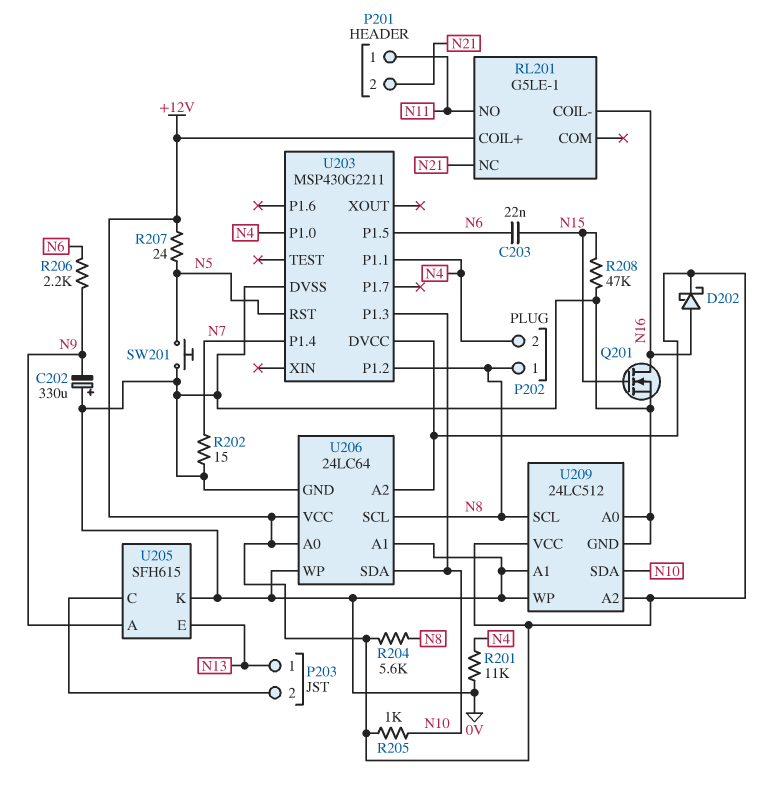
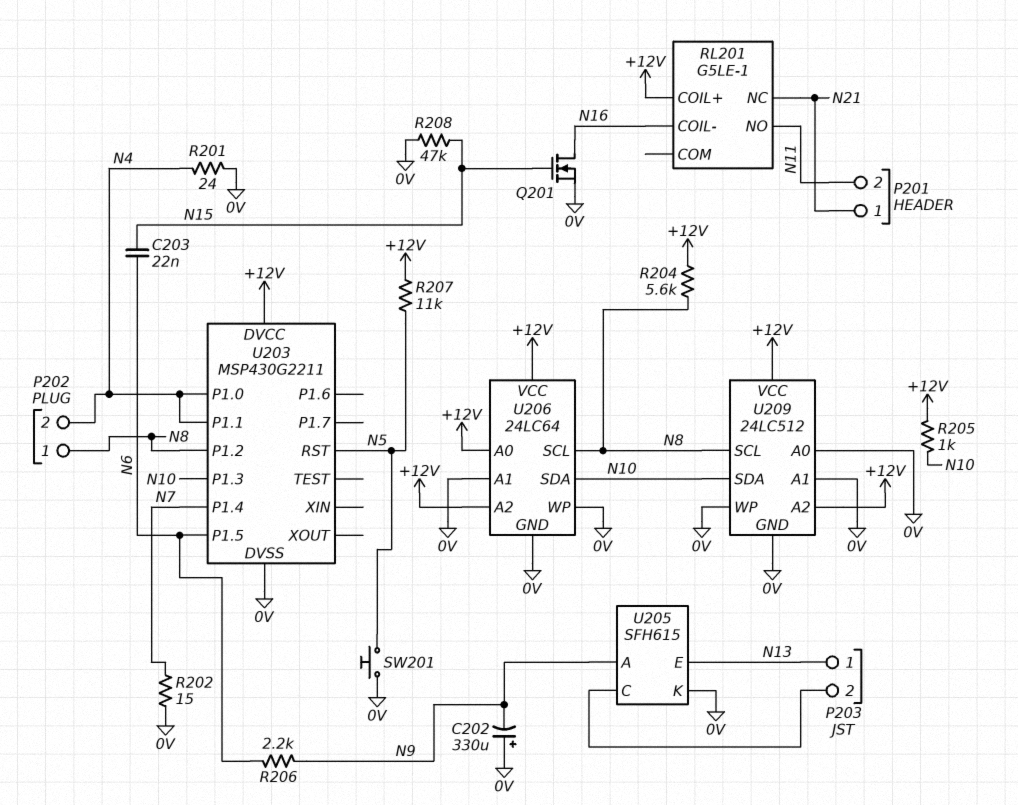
D202: schottky (A N16, K +12V) -> none
P201 pin 1: N11 -> N21
P201 pin 2: N21 -> N11
R201: 11k (0V, N4) -> 24 (0V, N4)
R207: 24 (+12V, N5) -> 11k (+12V, N5)

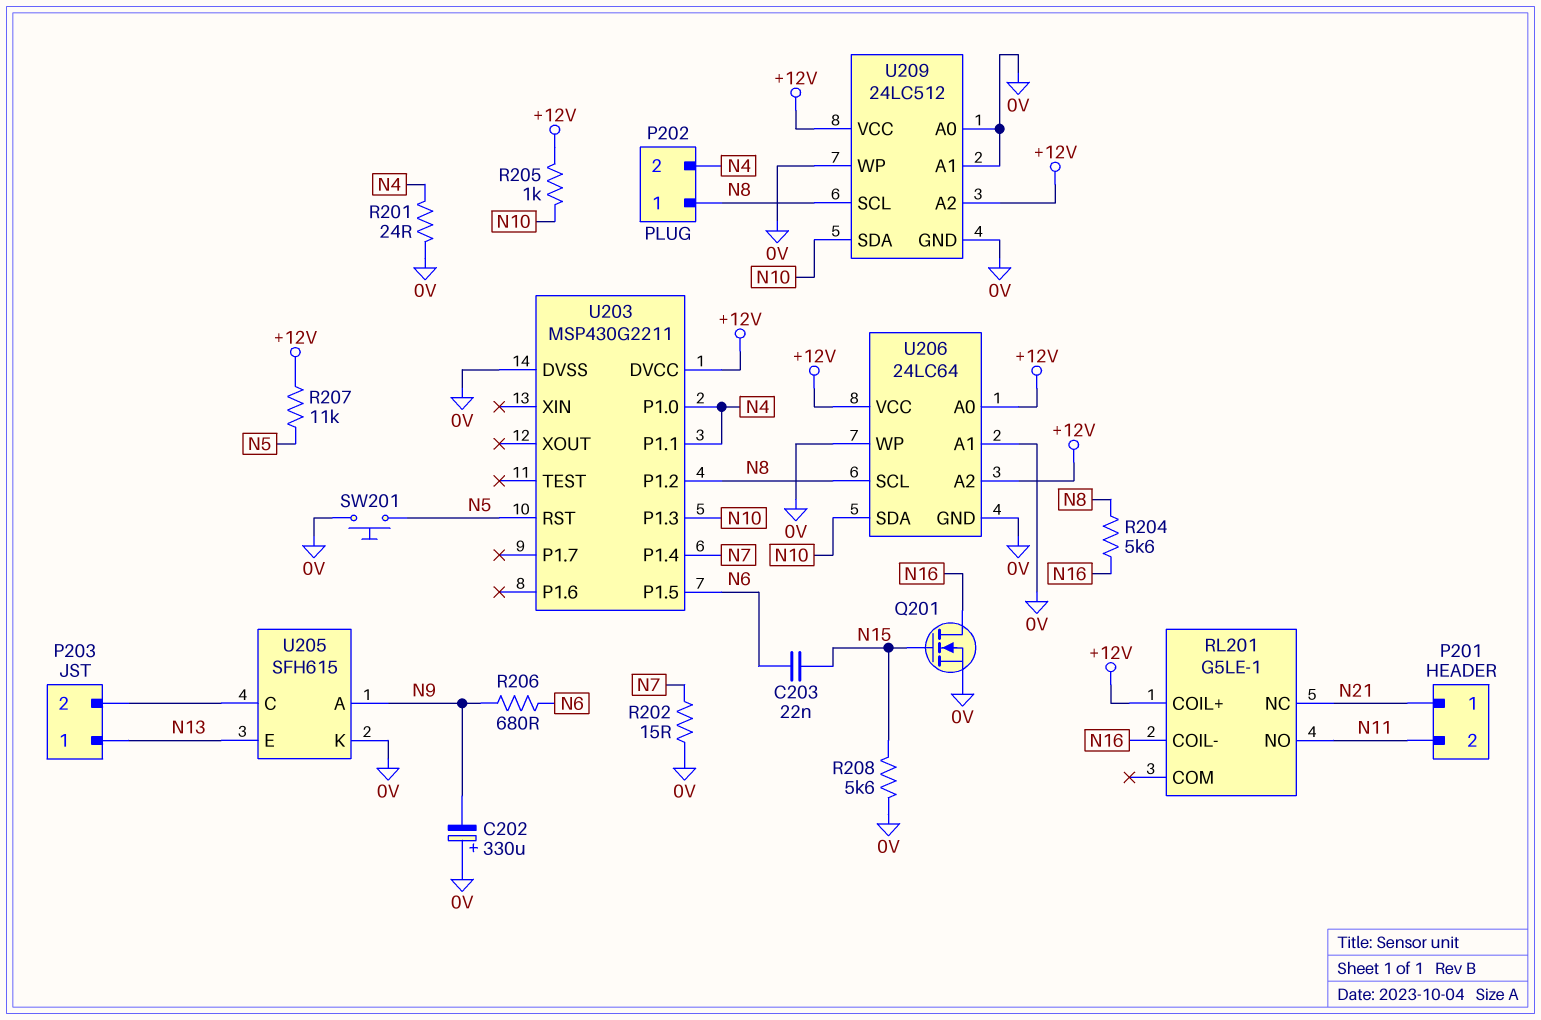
R204: 5.6k (+12V, N8) -> 5.6k (N8, N16)
R206: 2.2k (N6, N9) -> 680 (N6, N9)
R208: 47k (0V, N15) -> 5.6k (0V, N15)

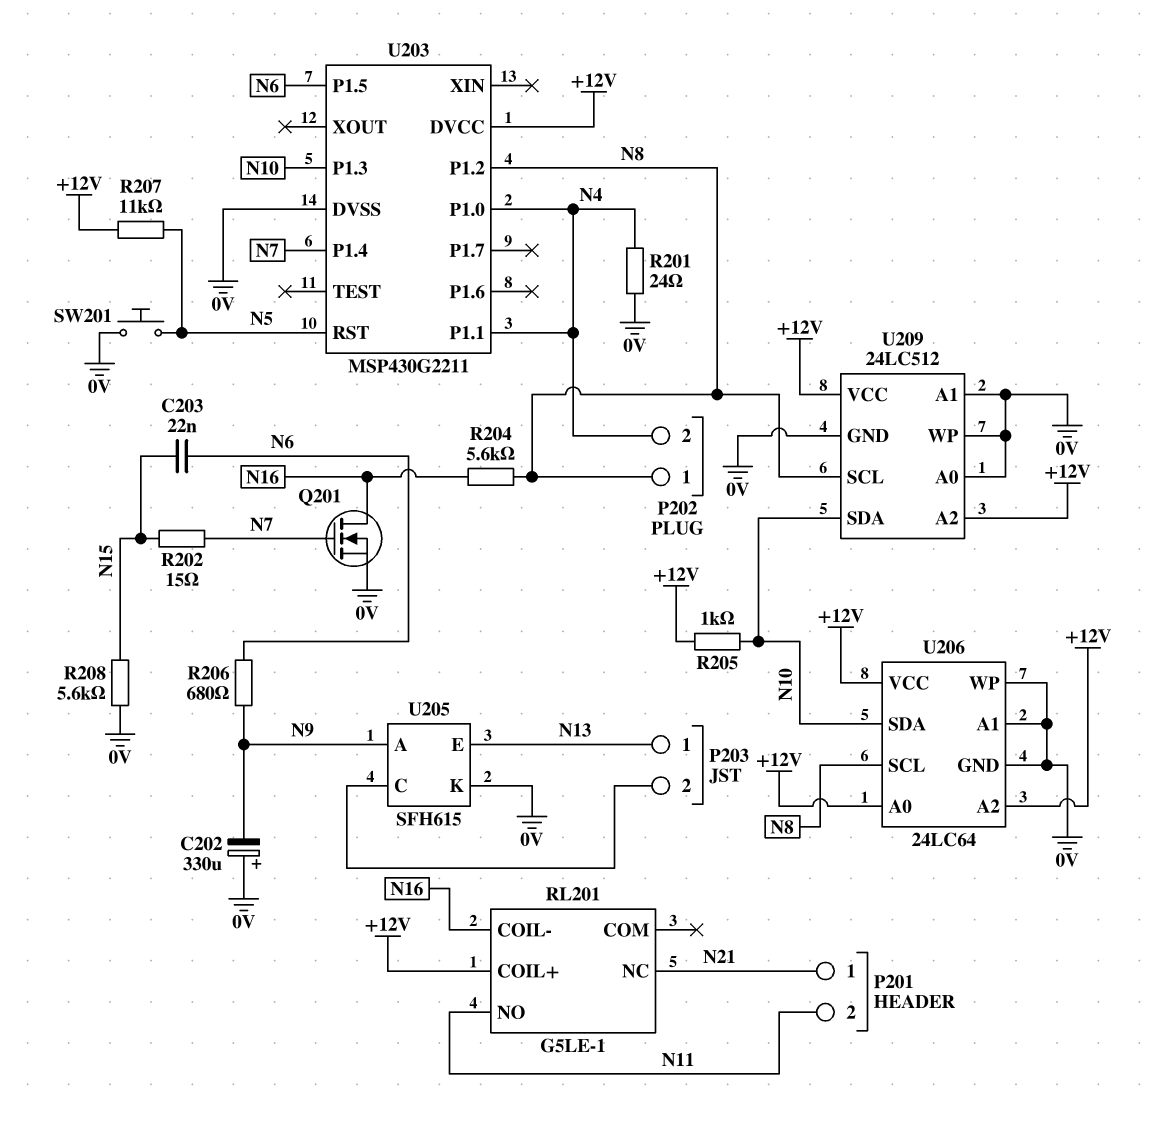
Q201: NMOS (G N15, D N16, S 0V) -> NMOS (G N7, D N16, S 0V)
R202: 15 (0V, N7) -> 15 (N7, N15)

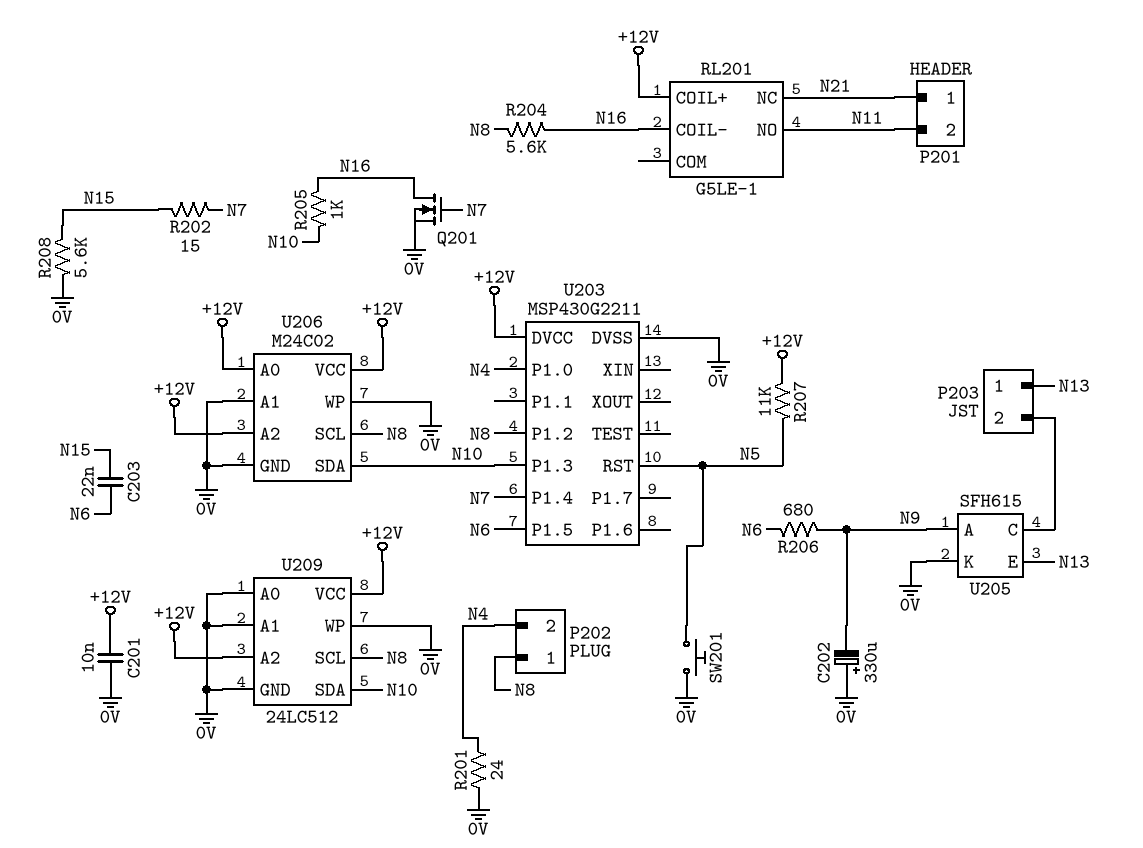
C201: none -> 10nF (+12V, 0V)
R205: 1k (+12V, N10) -> 1k (N10, N16)
U203 pin P1.1: N4 -> none
U206: 24LC64 -> M24C02

